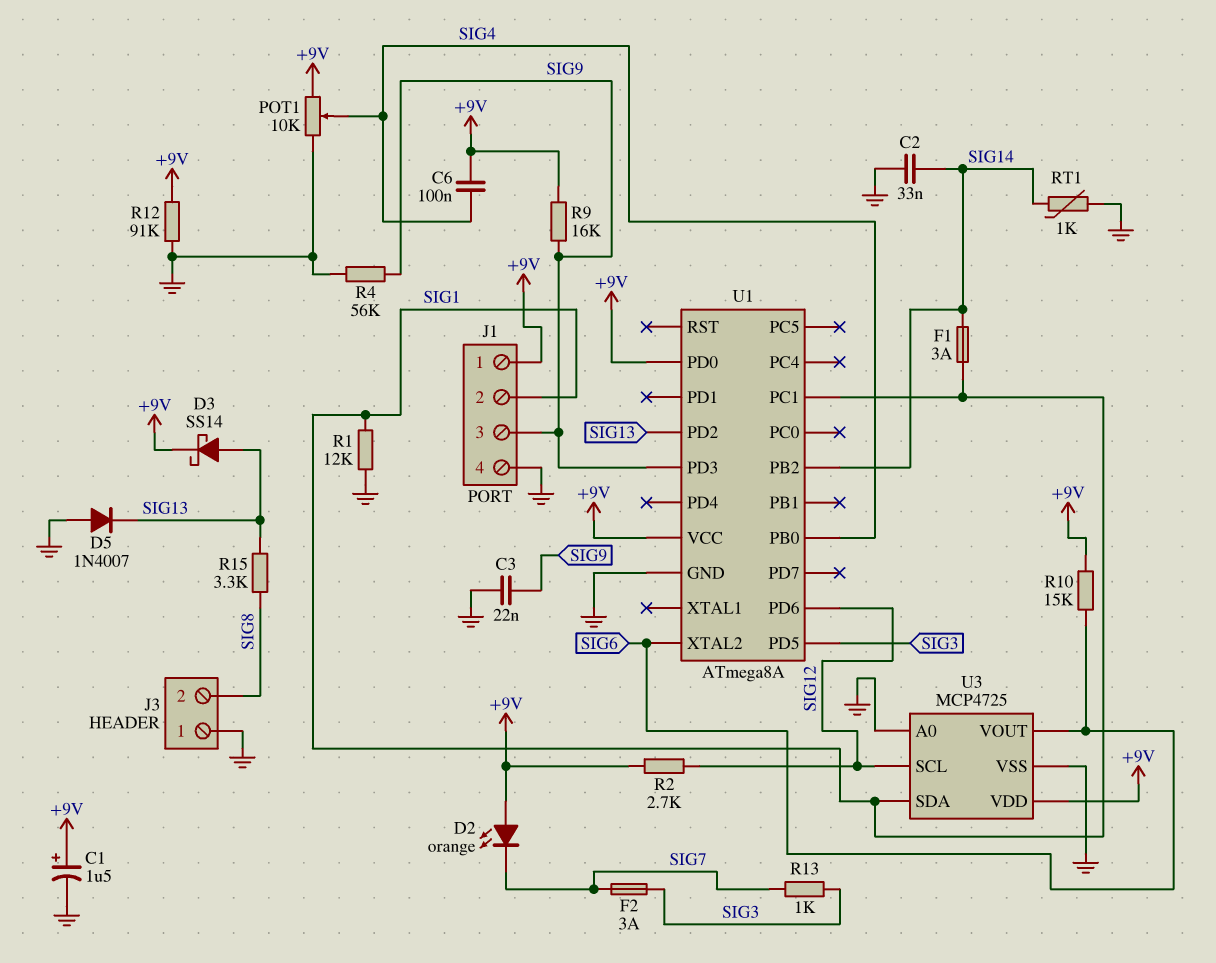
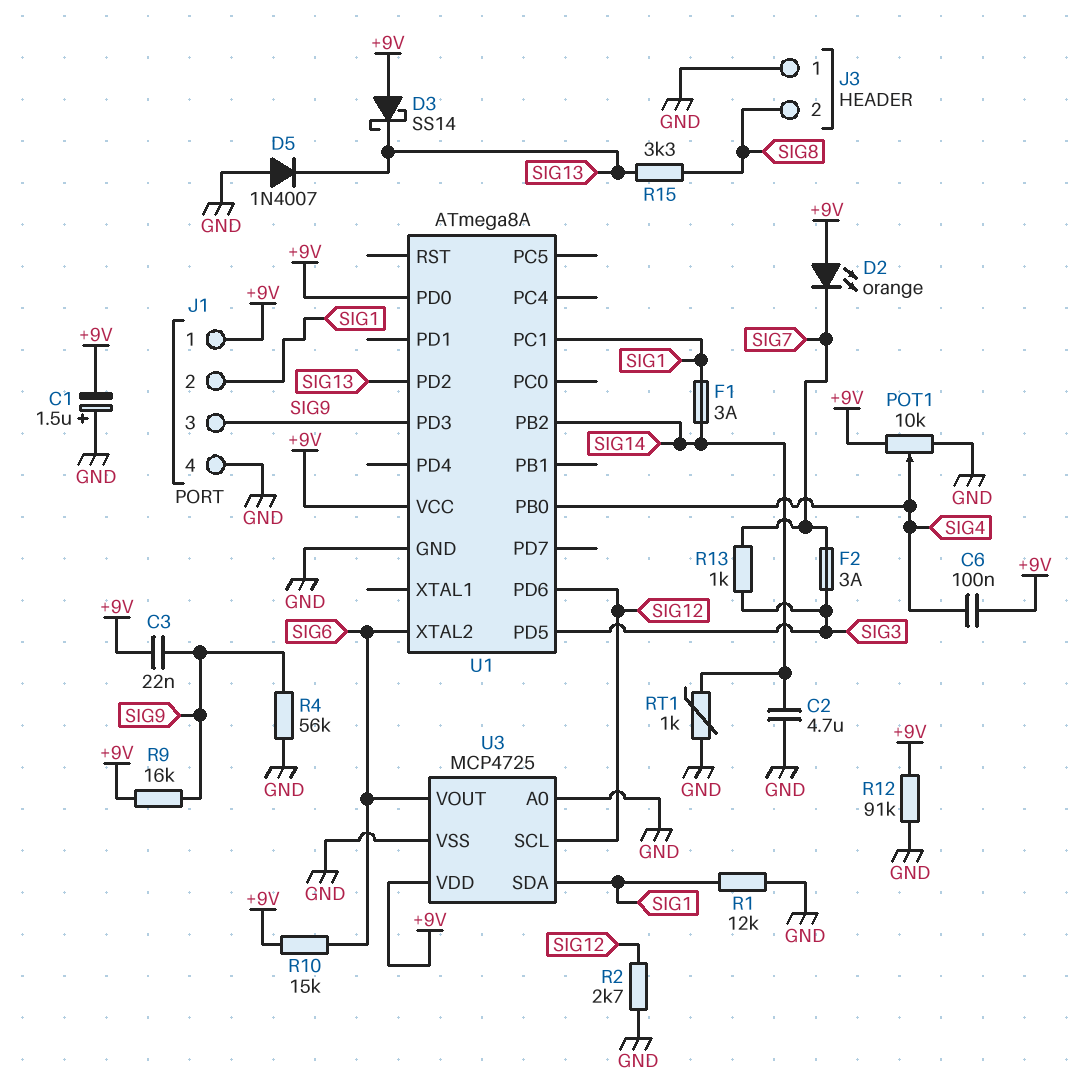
C1: 1.5uF (plus +9V, minus GND) -> 1.5uF (plus GND, minus +9V)
C2: 33nF (GND, SIG14) -> 4.7uF (GND, SIG14)
C3: 22nF (GND, SIG9) -> 22nF (+9V, SIG9)
D3: schottky SS14 (A SIG13, K +9V) -> schottky SS14 (A +9V, K SIG13)
R2: 2.7k (+9V, SIG12) -> 2.7k (GND, SIG12)

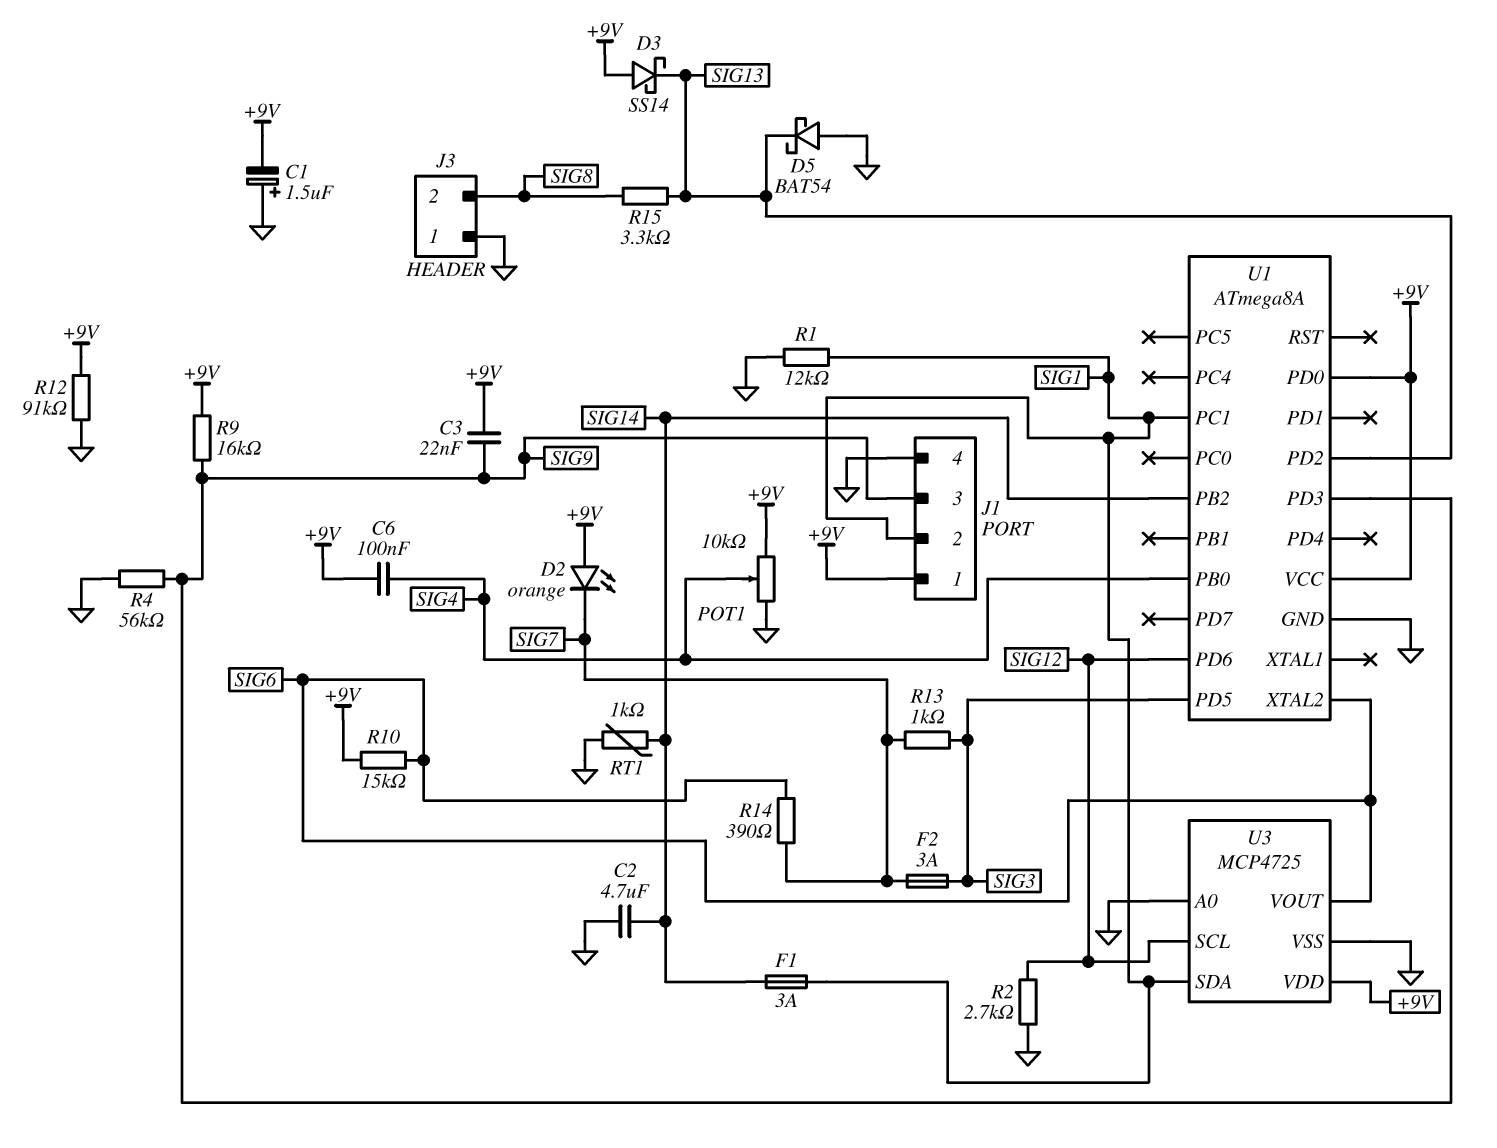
D5: diode 1N4007 (A GND, K SIG13) -> schottky BAT54 (A GND, K SIG13)
R14: none -> 390 (SIG6, SIG7)

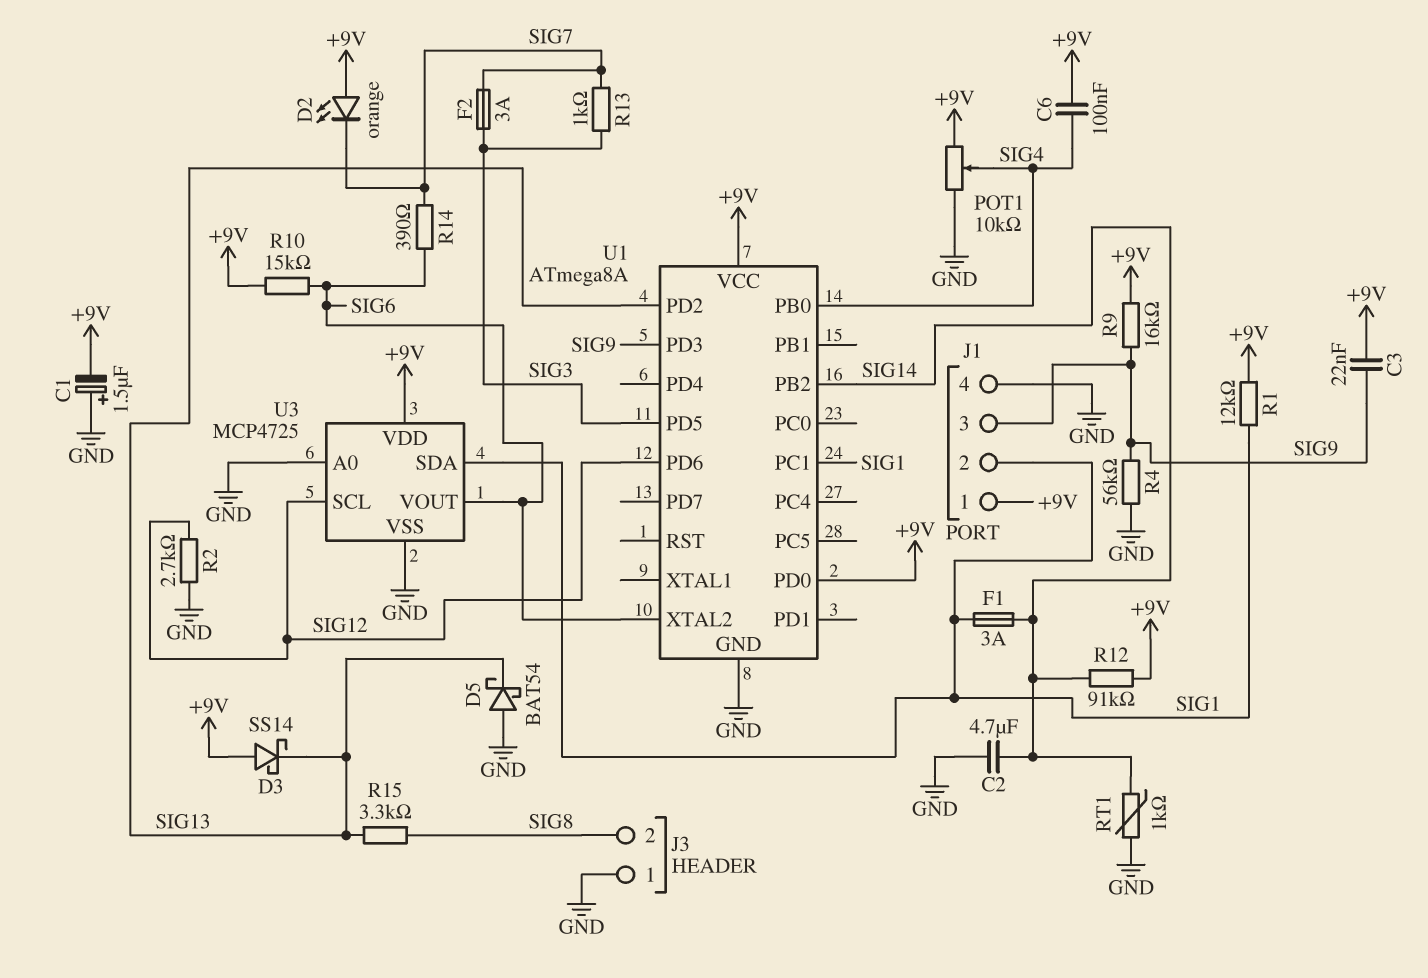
R1: 12k (GND, SIG1) -> 12k (+9V, SIG1)
R12: 91k (+9V, GND) -> 91k (+9V, SIG14)

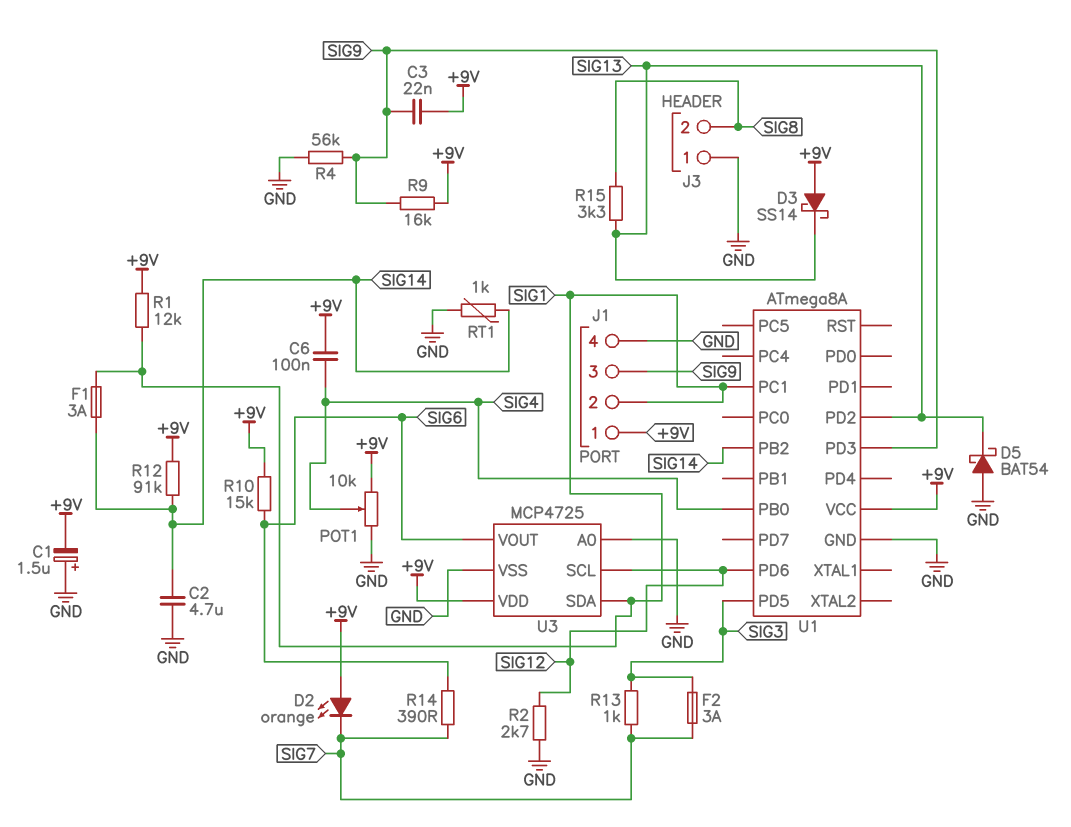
U1 pin PD0: +9V -> none
U1 pin XTAL2: SIG6 -> none

